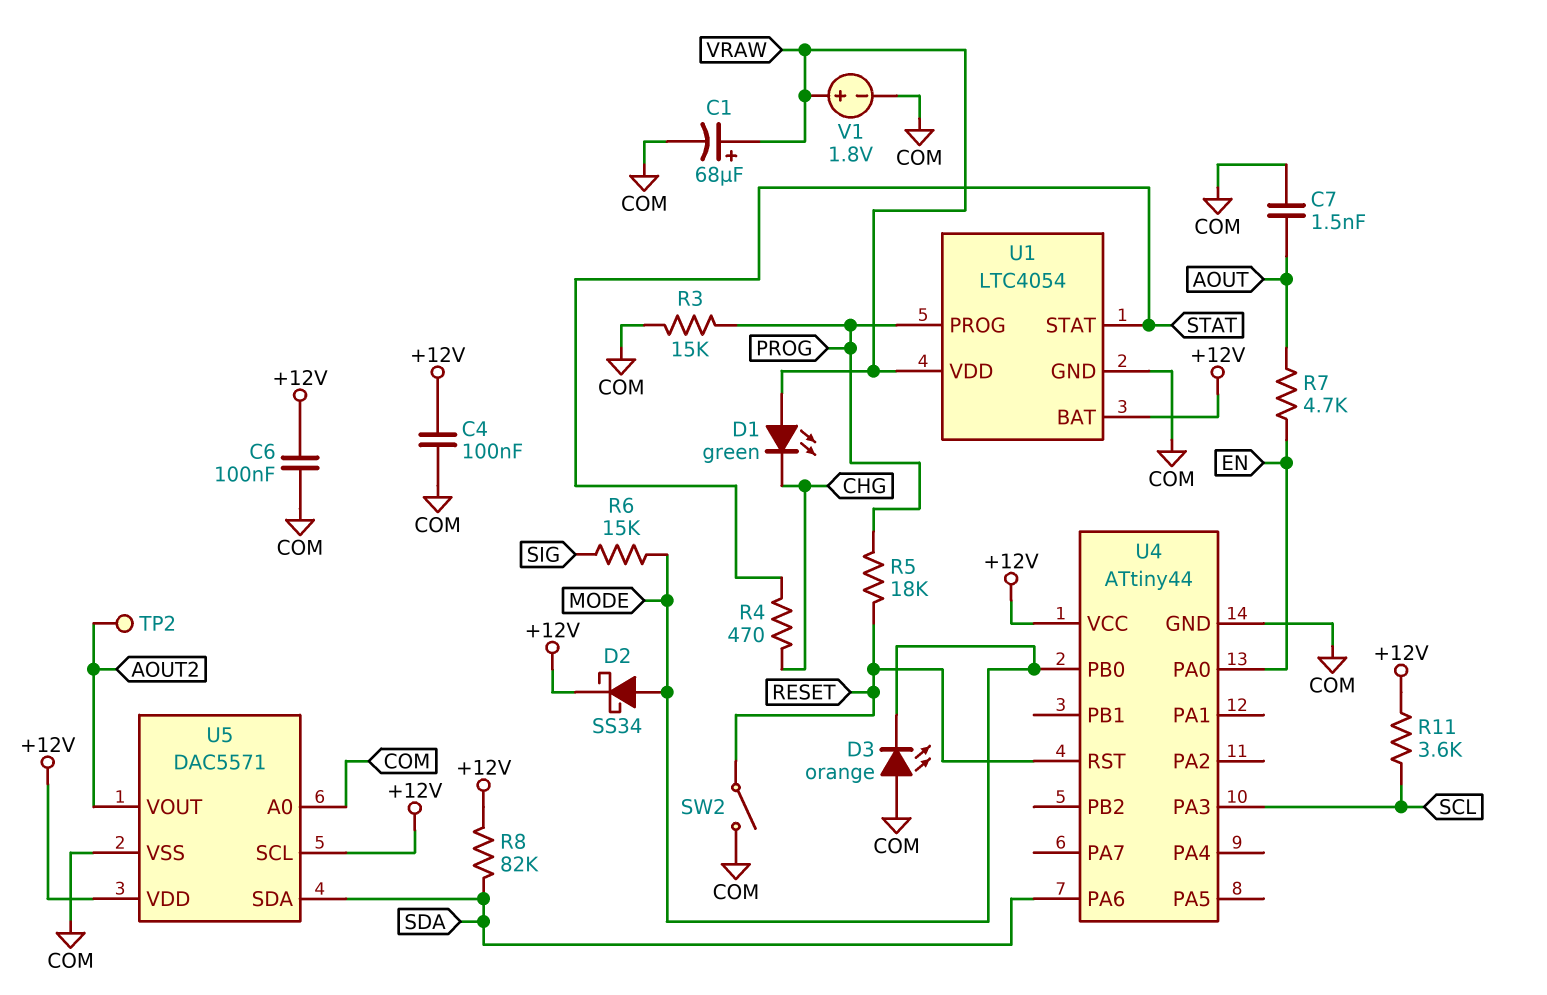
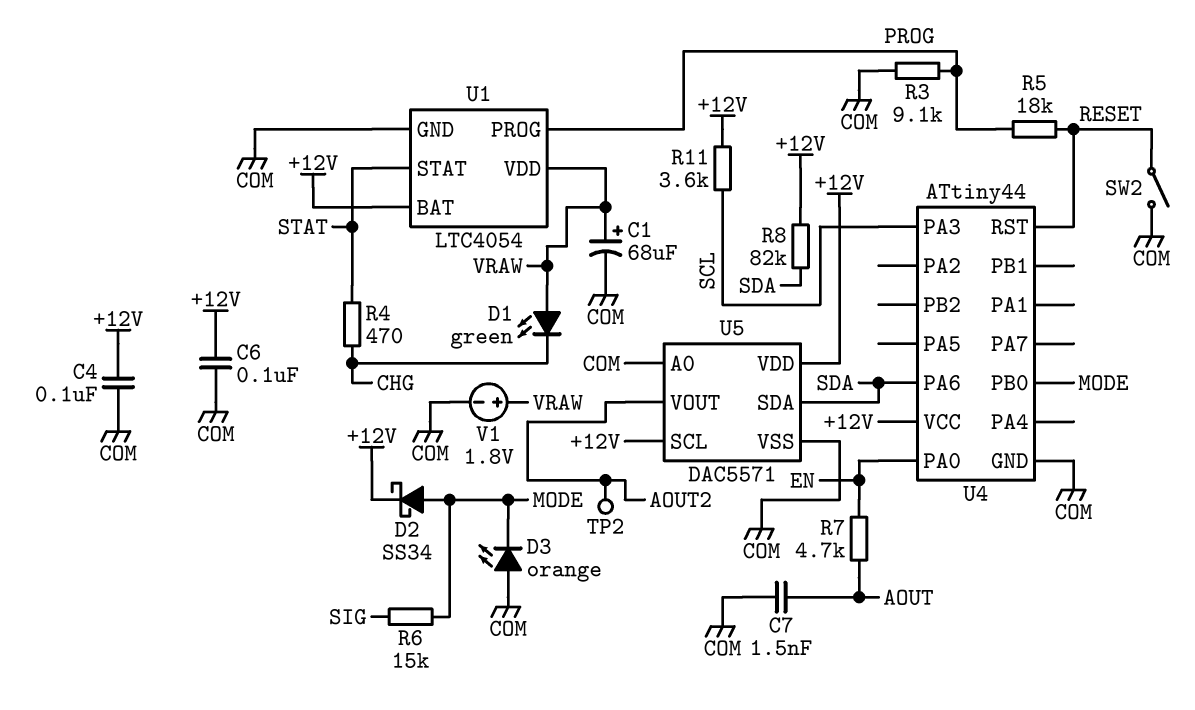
R3: 15k (COM, PROG) -> 9.1k (COM, PROG)

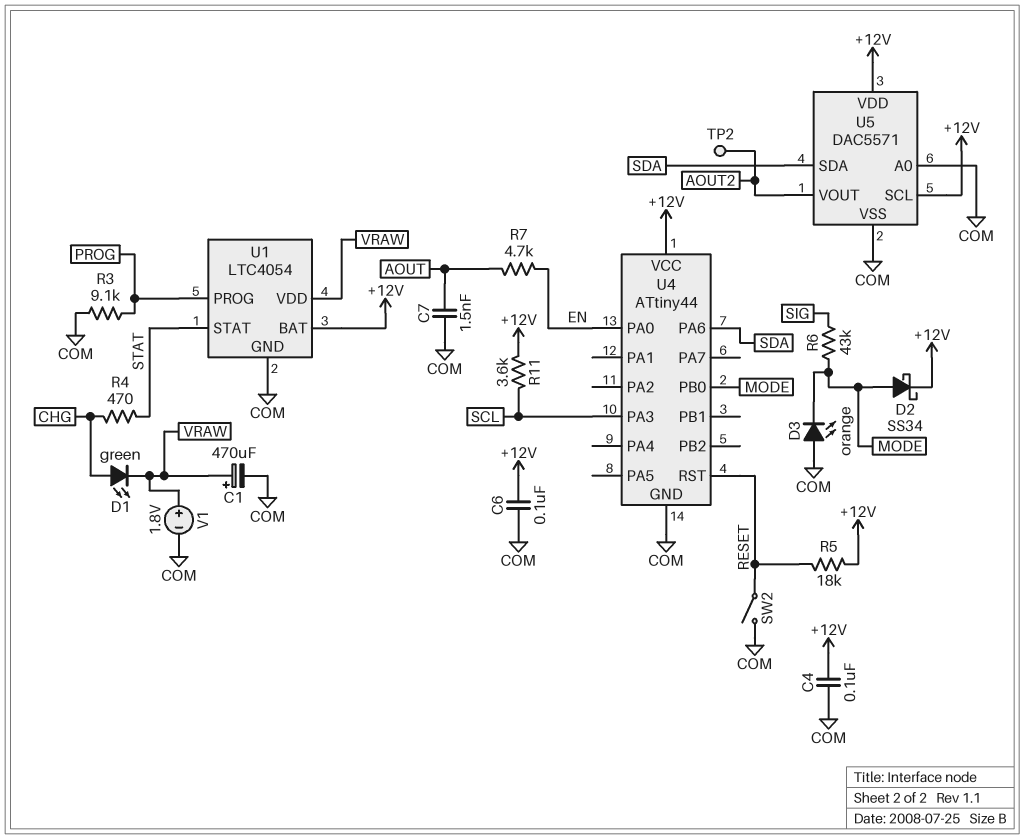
C1: 68uF (plus VRAW, minus COM) -> 470uF (plus VRAW, minus COM)
D1: LED green (A VRAW, K CHG) -> LED green (A CHG, K VRAW)
R5: 18k (PROG, RESET) -> 18k (+12V, RESET)
R6: 15k (MODE, SIG) -> 43k (MODE, SIG)
R8: 82k (+12V, SDA) -> none

